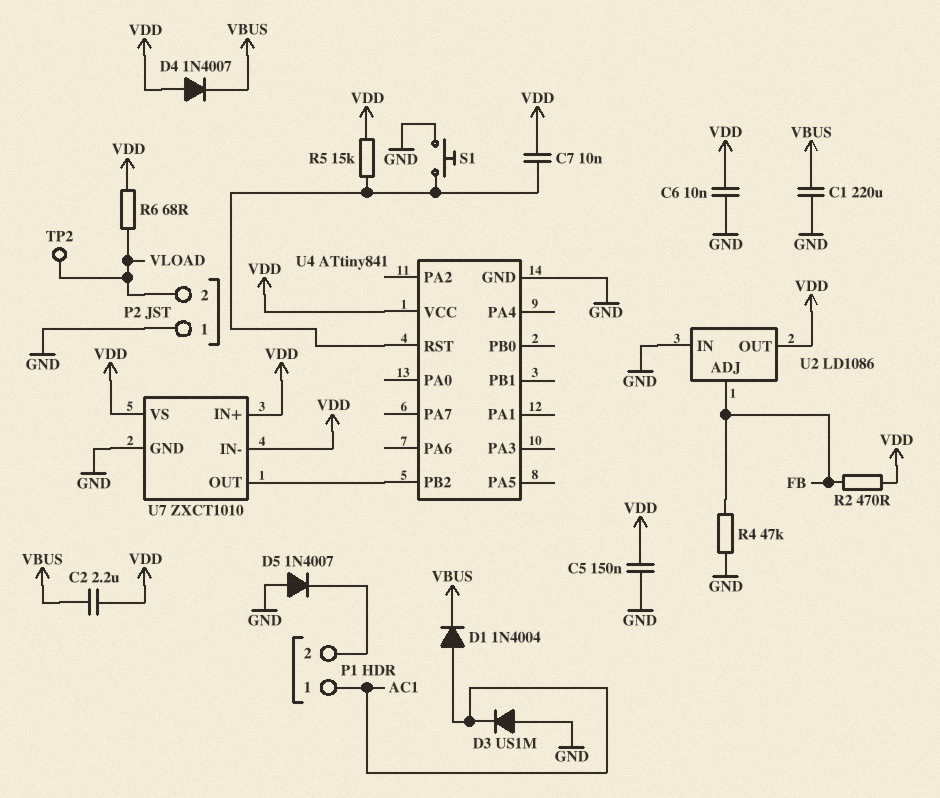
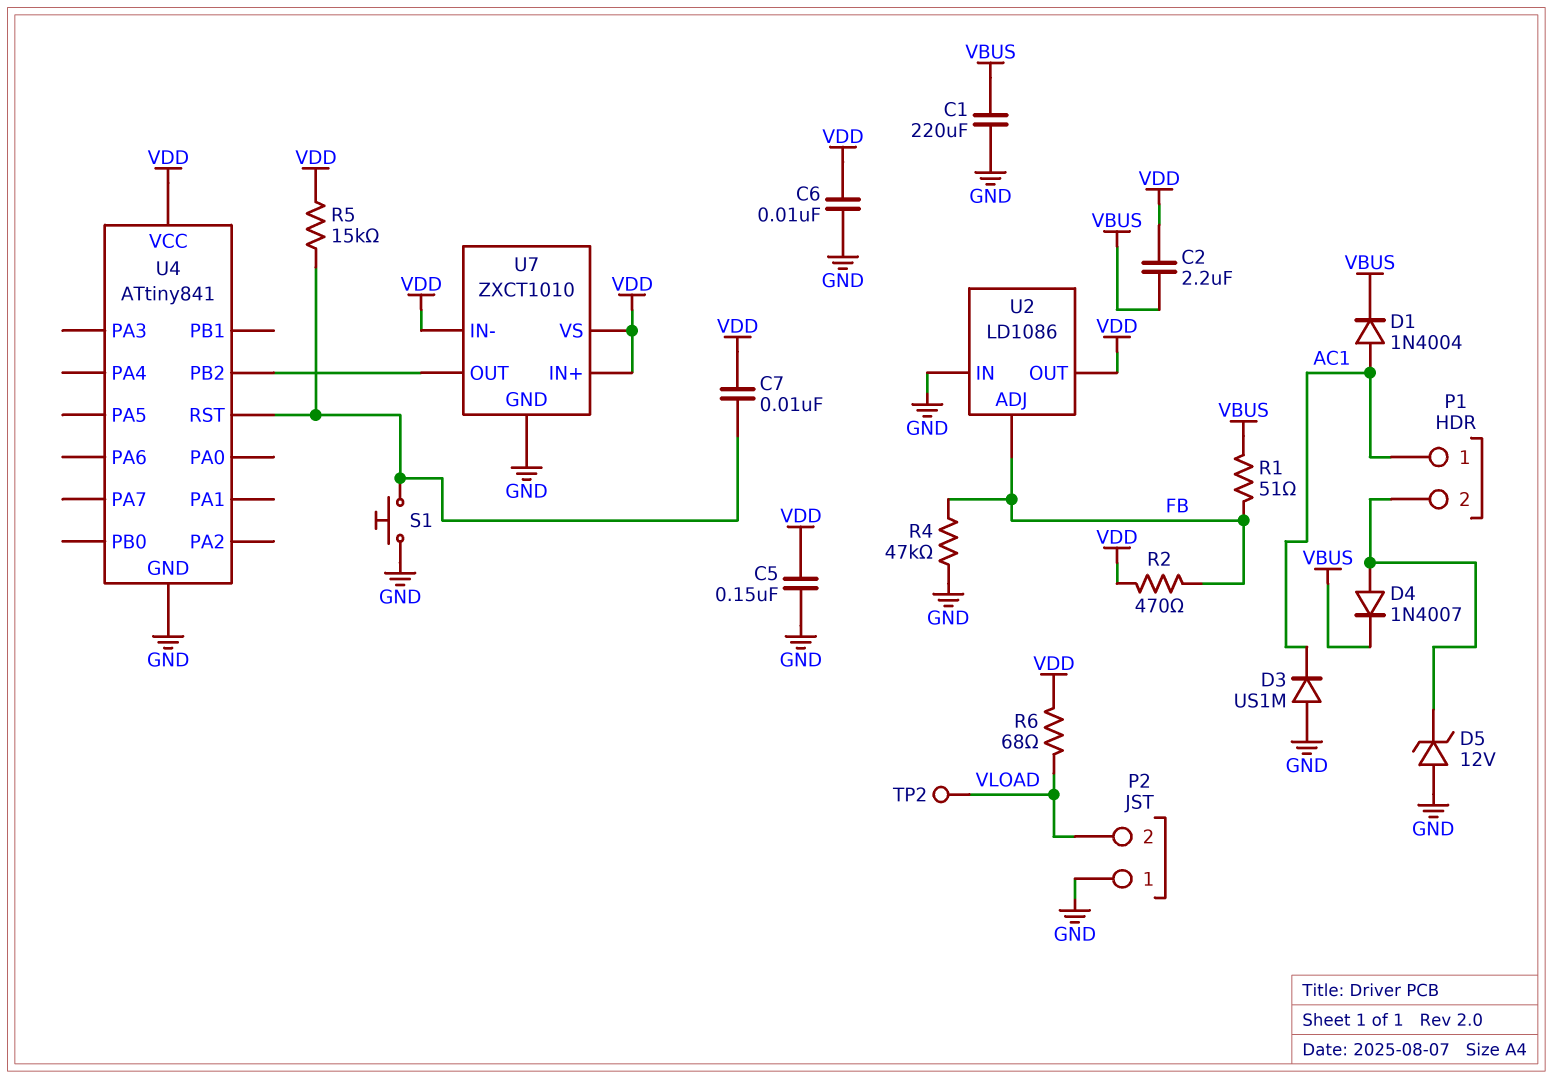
D4: diode 1N4007 (A VDD, K VBUS) -> diode 1N4007 (A P1/2, K VBUS)
D5: diode 1N4007 (A GND, K P1/2) -> zener 12V (A GND, K P1/2)
R1: none -> 51 (FB, VBUS)

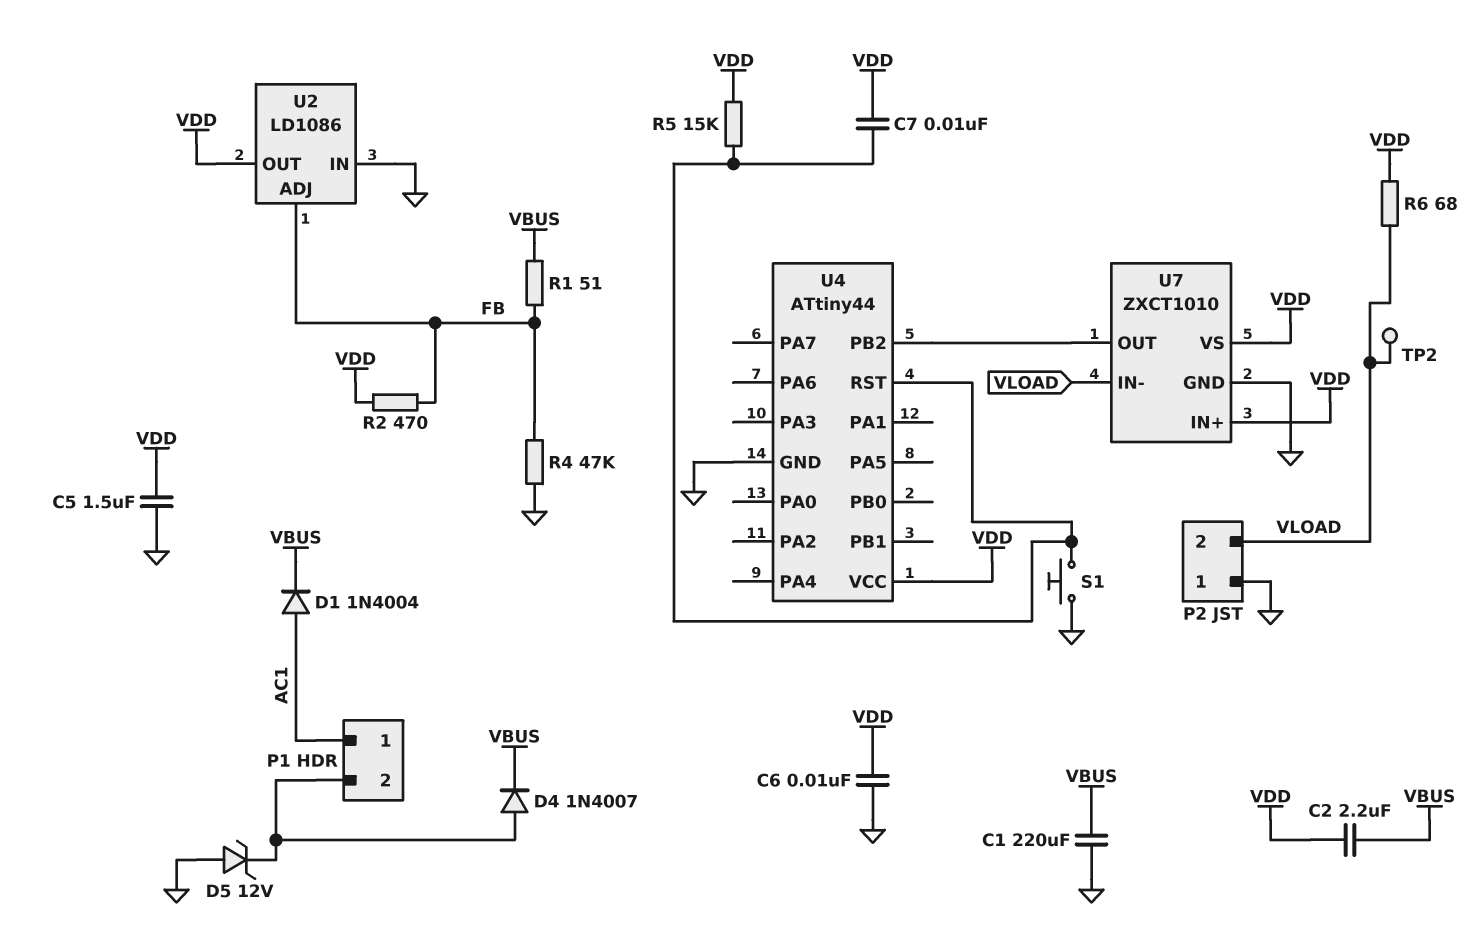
C5: 150nF (GND, VDD) -> 1.5uF (GND, VDD)
D3: diode US1M (A GND, K AC1) -> none
U4: ATtiny841 -> ATtiny44
U7 pin IN-: VDD -> VLOAD

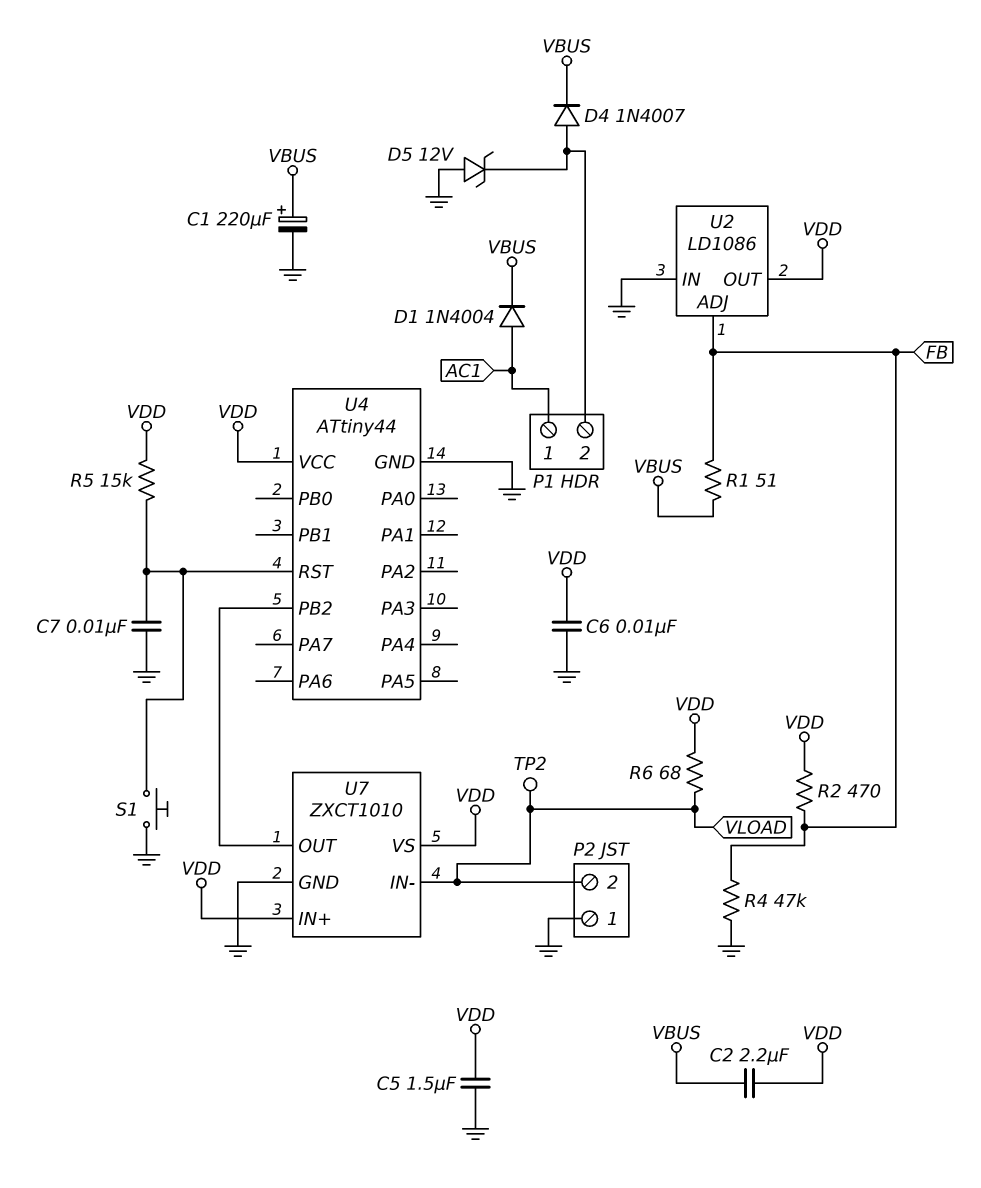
C1: 220uF (GND, VBUS) -> 220uF (plus VBUS, minus GND)
C7: 10nF (U4/RST, VDD) -> 10nF (GND, U4/RST)

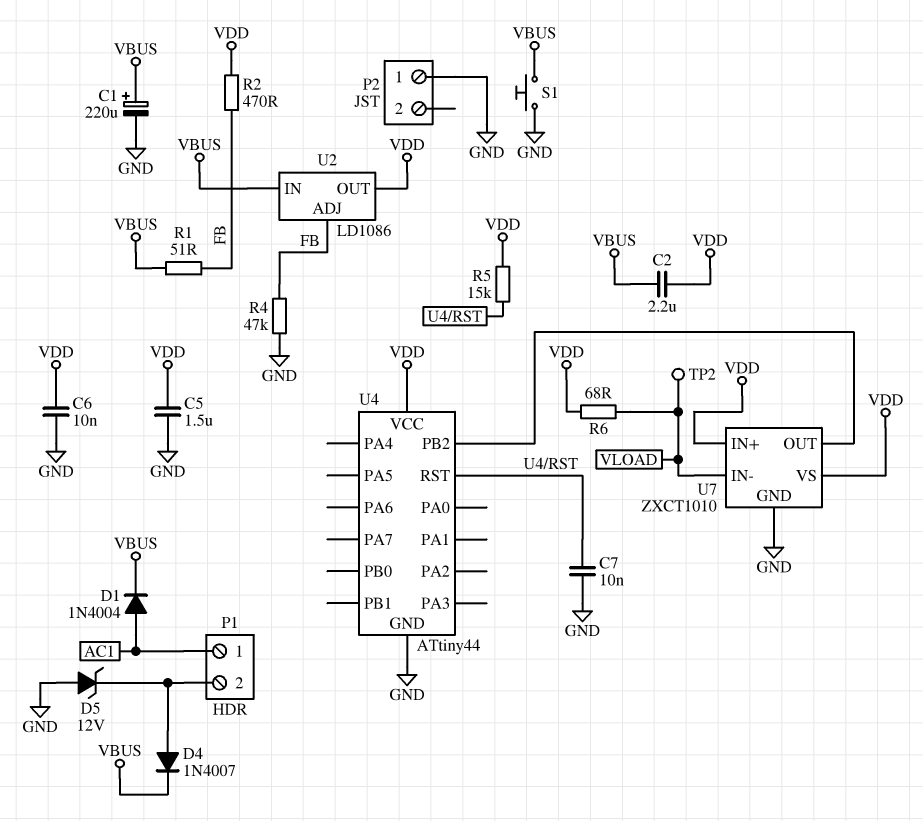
P2 pin 2: VLOAD -> none
S1: button (GND, U4/RST) -> button (GND, VBUS)
U2 pin IN: GND -> VBUS

